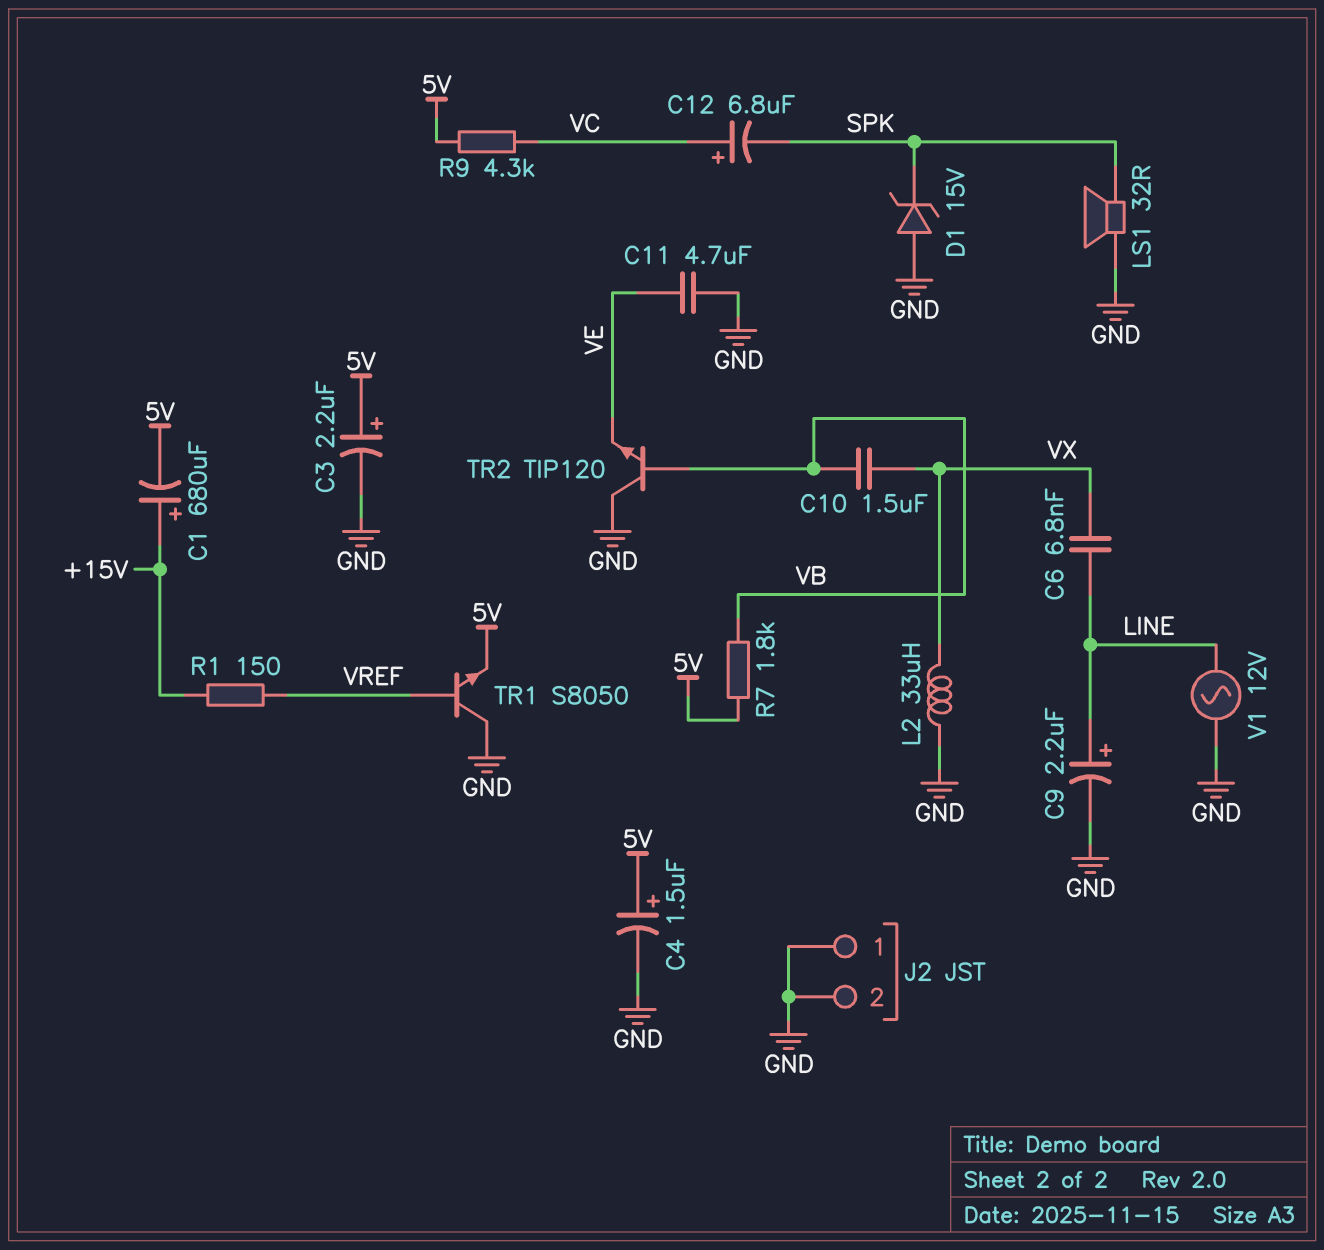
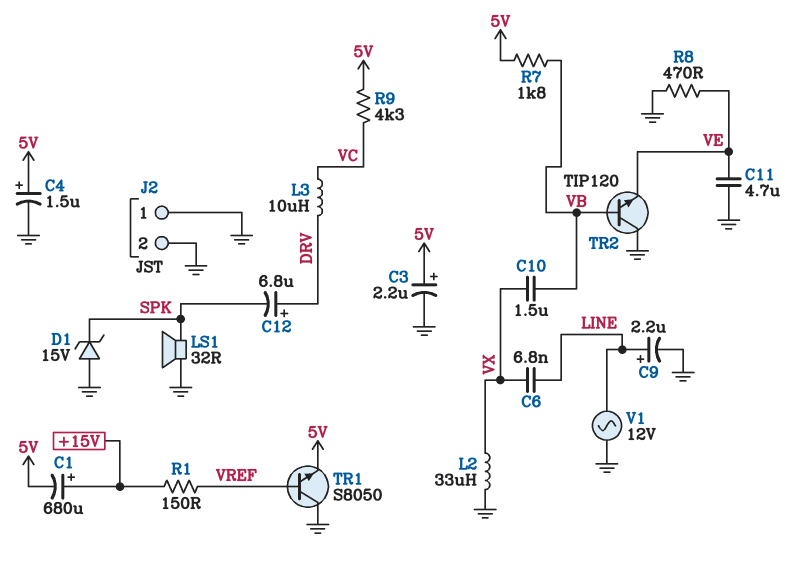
C12: 6.8uF (plus VC, minus SPK) -> 6.8uF (plus DRV, minus SPK)
L3: none -> 10uH (DRV, VC)
R8: none -> 470 (GND, VE)

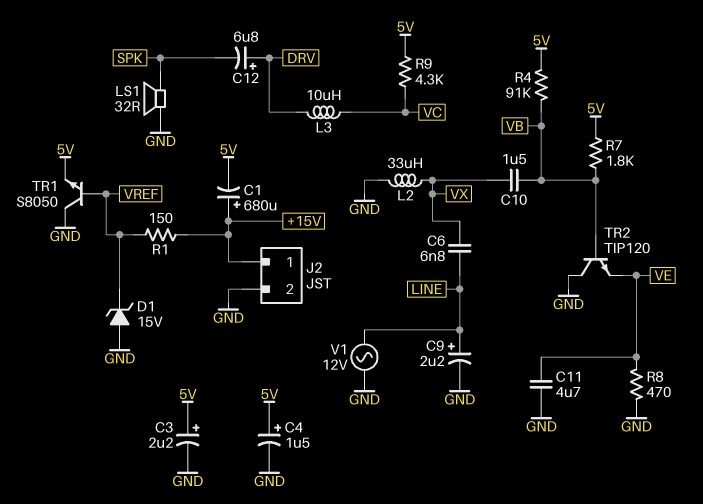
D1: zener 15V (A GND, K SPK) -> zener 15V (A GND, K VREF)
J2 pin 1: GND -> +15V
R4: none -> 91k (5V, VB)

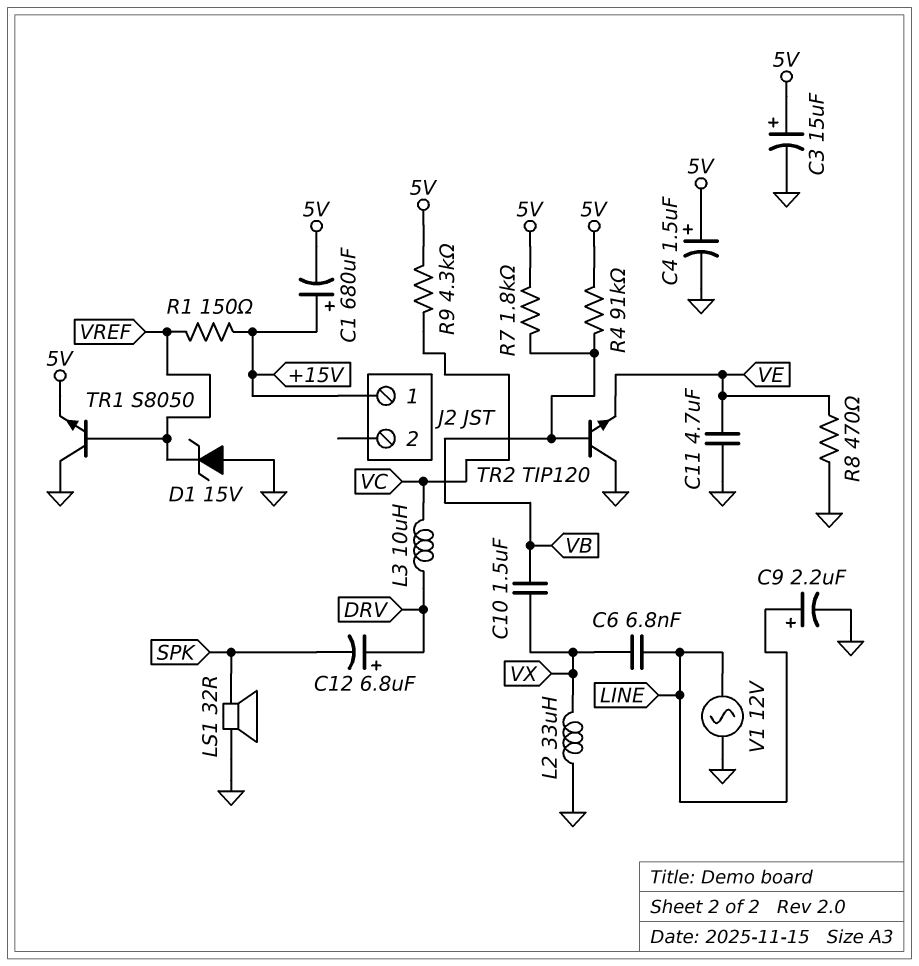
C3: 2.2uF (plus 5V, minus GND) -> 15uF (plus 5V, minus GND)
J2 pin 2: GND -> none

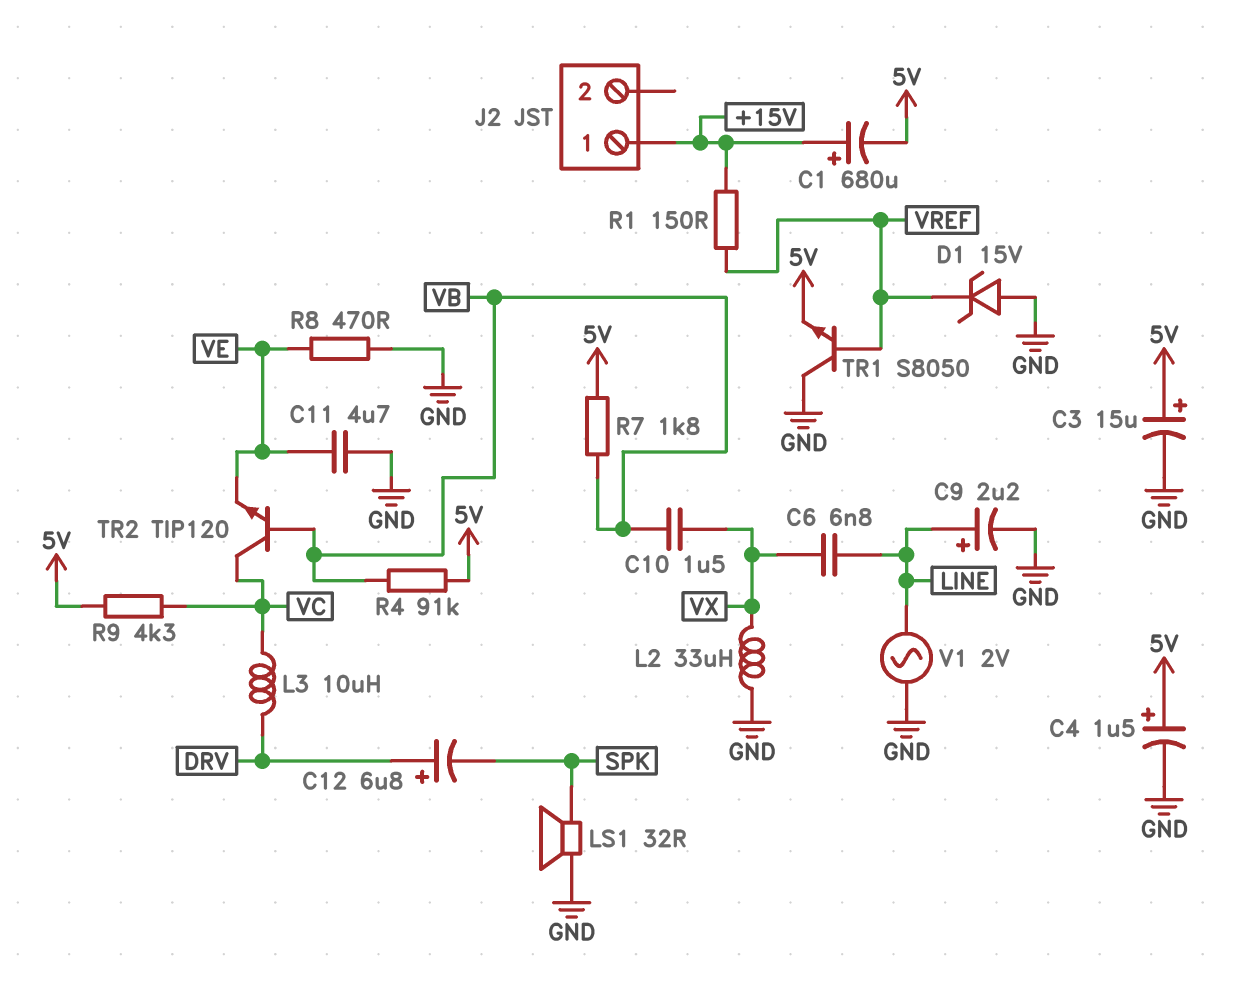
TR2: NPN TIP120 (B VB, C GND, E VE) -> NPN TIP120 (B VB, C VC, E VE)
V1: AC 12V (GND, LINE) -> AC 2V (GND, LINE)

